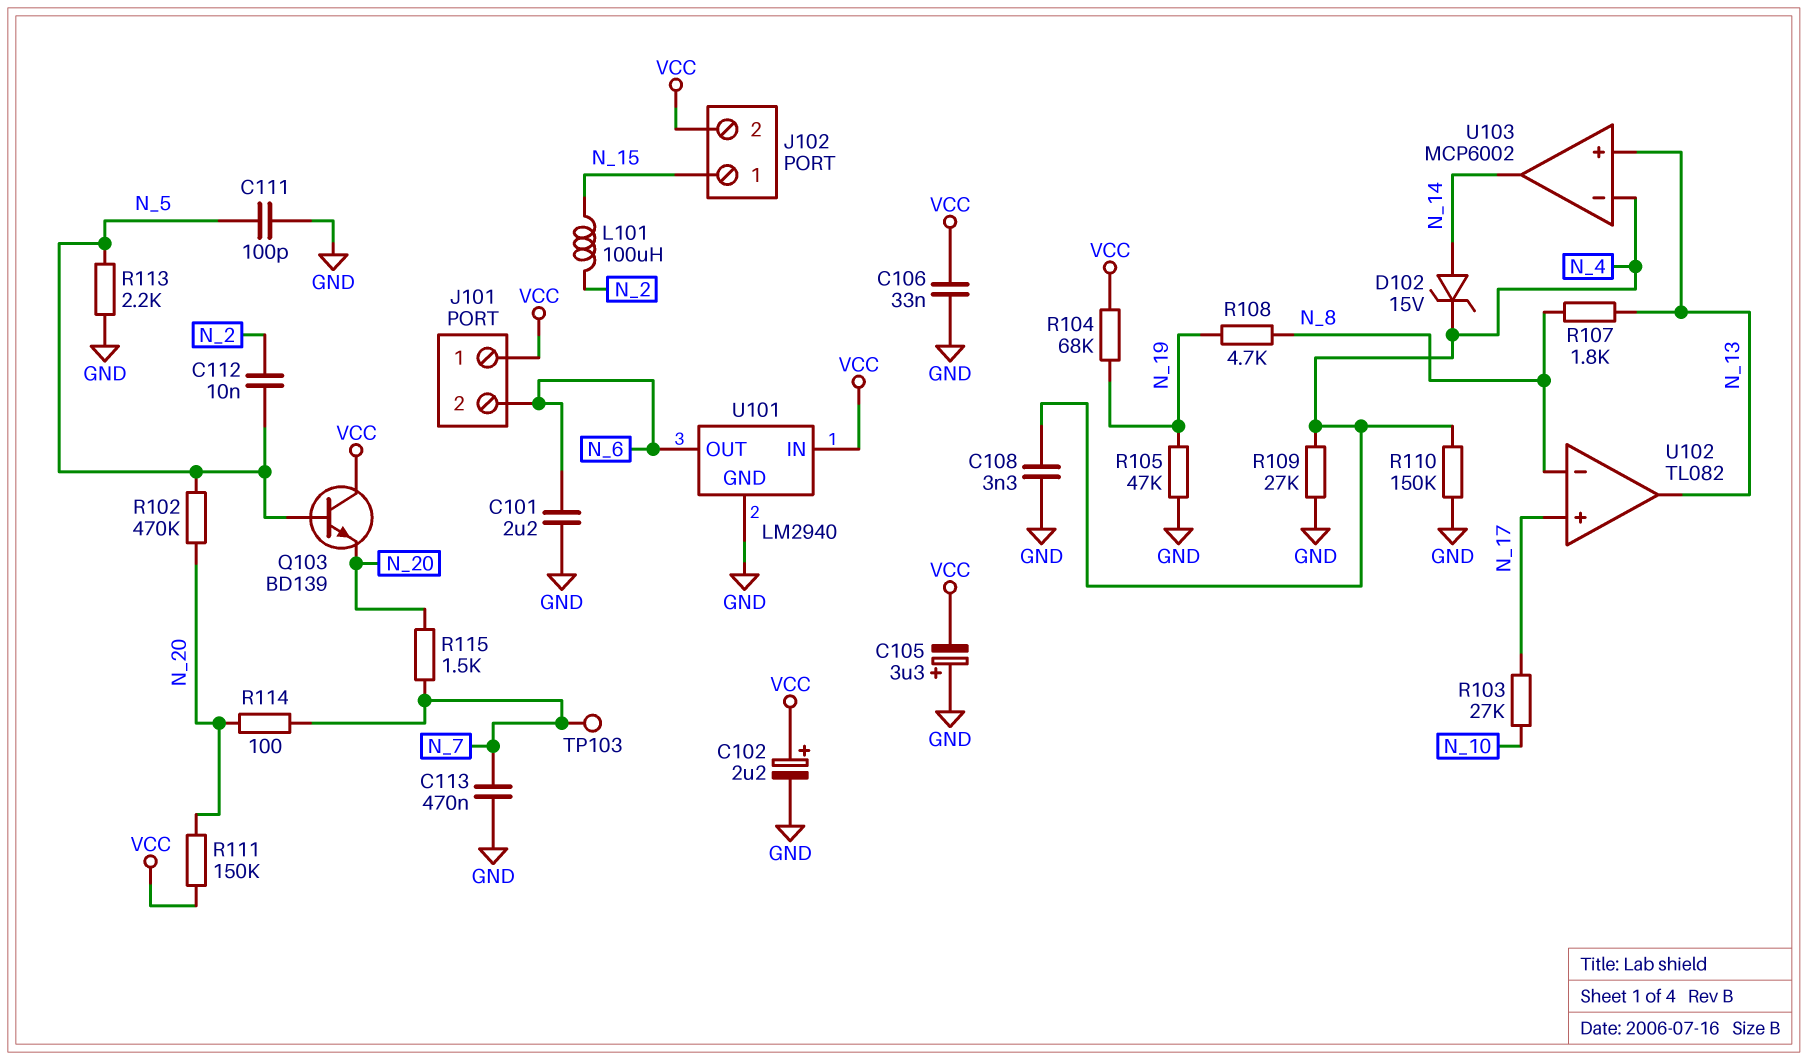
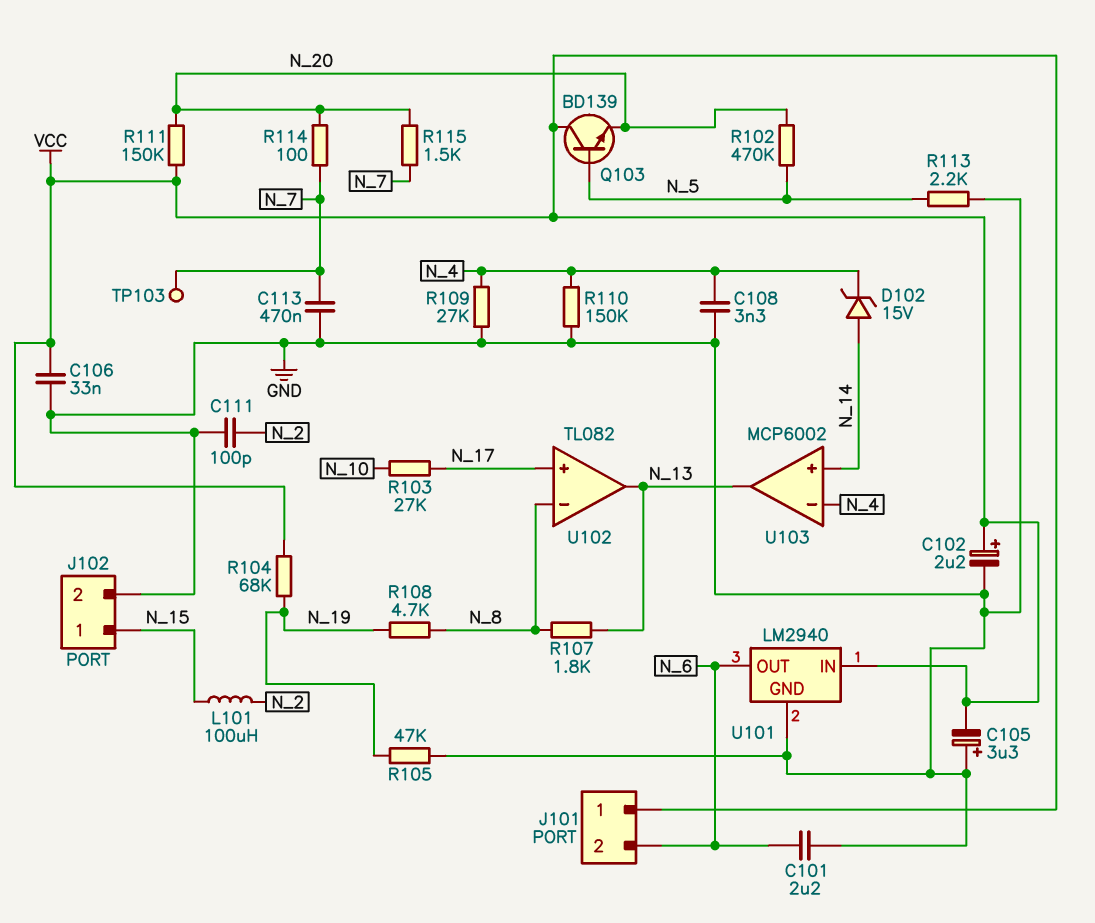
C111: 100pF (GND, N_5) -> 100pF (GND, N_2)
C112: 10nF (N_2, N_5) -> none
J102 pin 2: VCC -> GND
U103 pin in+: N_13 -> N_14
U103 pin out: N_14 -> N_13

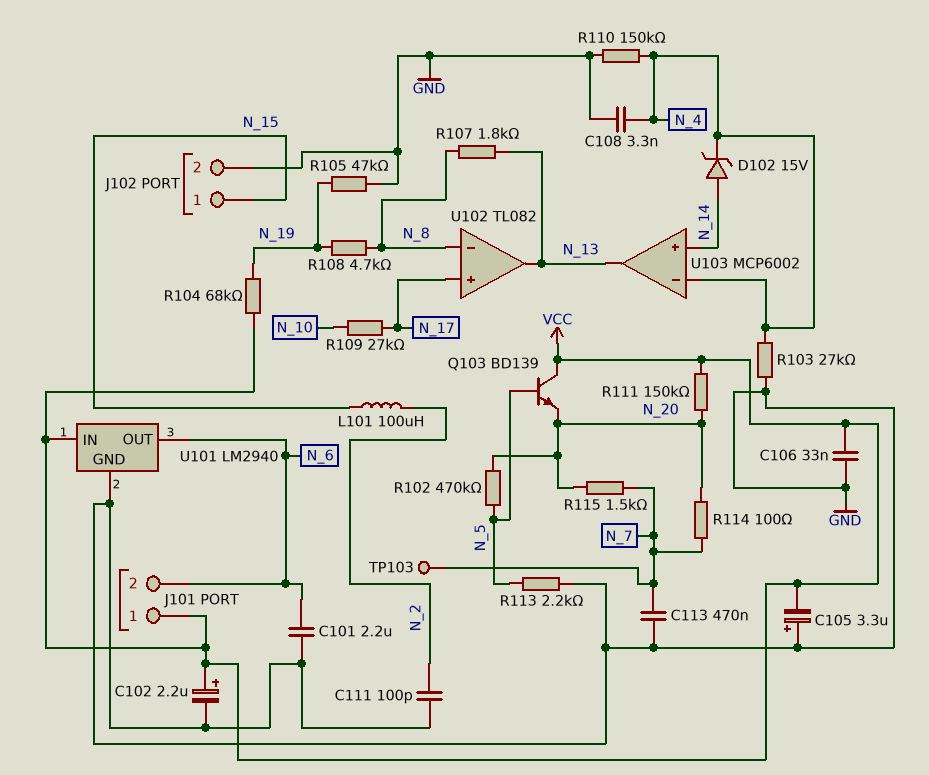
R103: 27k (N_10, N_17) -> 27k (GND, N_4)
R109: 27k (GND, N_4) -> 27k (N_10, N_17)

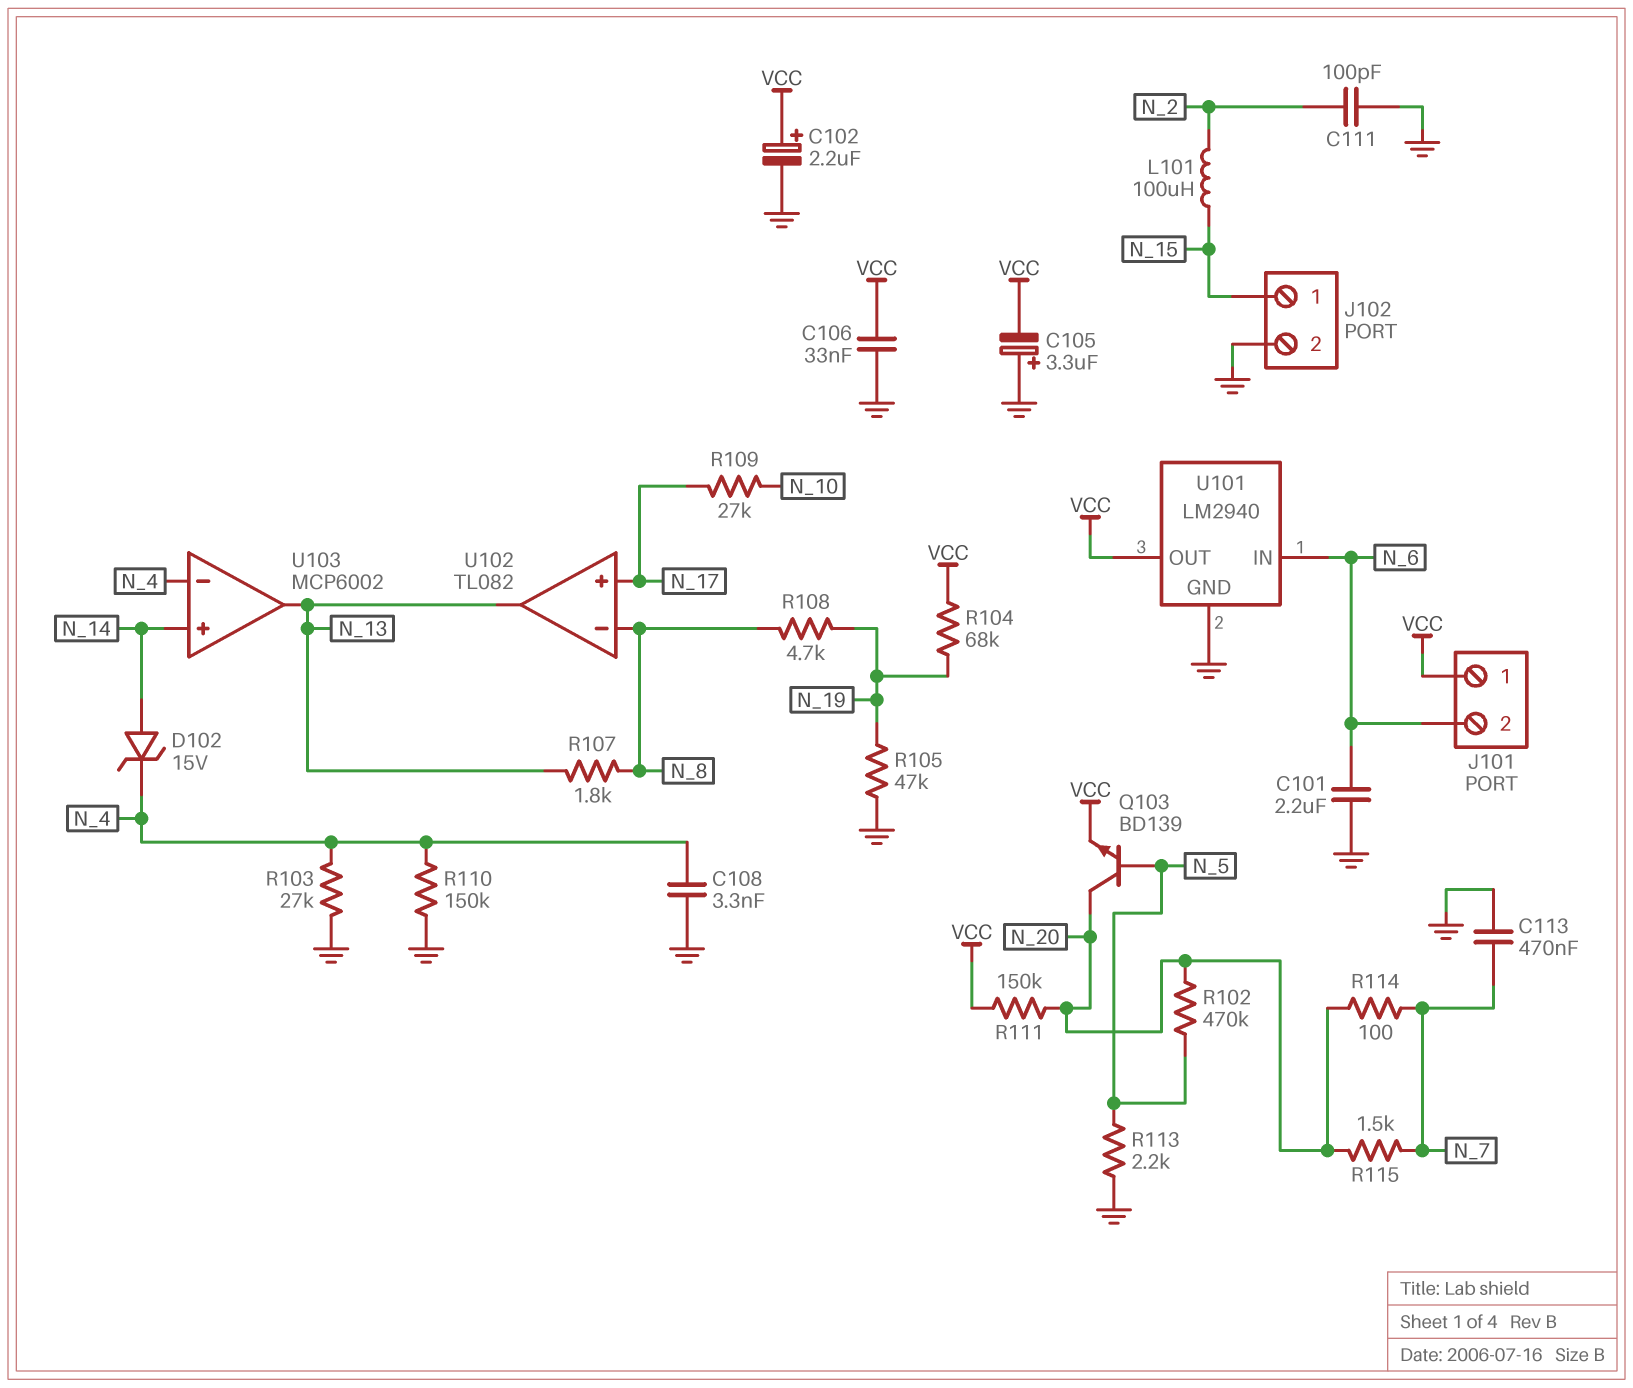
Q103: NPN BD139 (B N_5, C VCC, E N_20) -> NPN BD139 (B N_5, C N_20, E VCC)
TP103: test point (N_7) -> none
U101 pin IN: VCC -> N_6
U101 pin OUT: N_6 -> VCC

